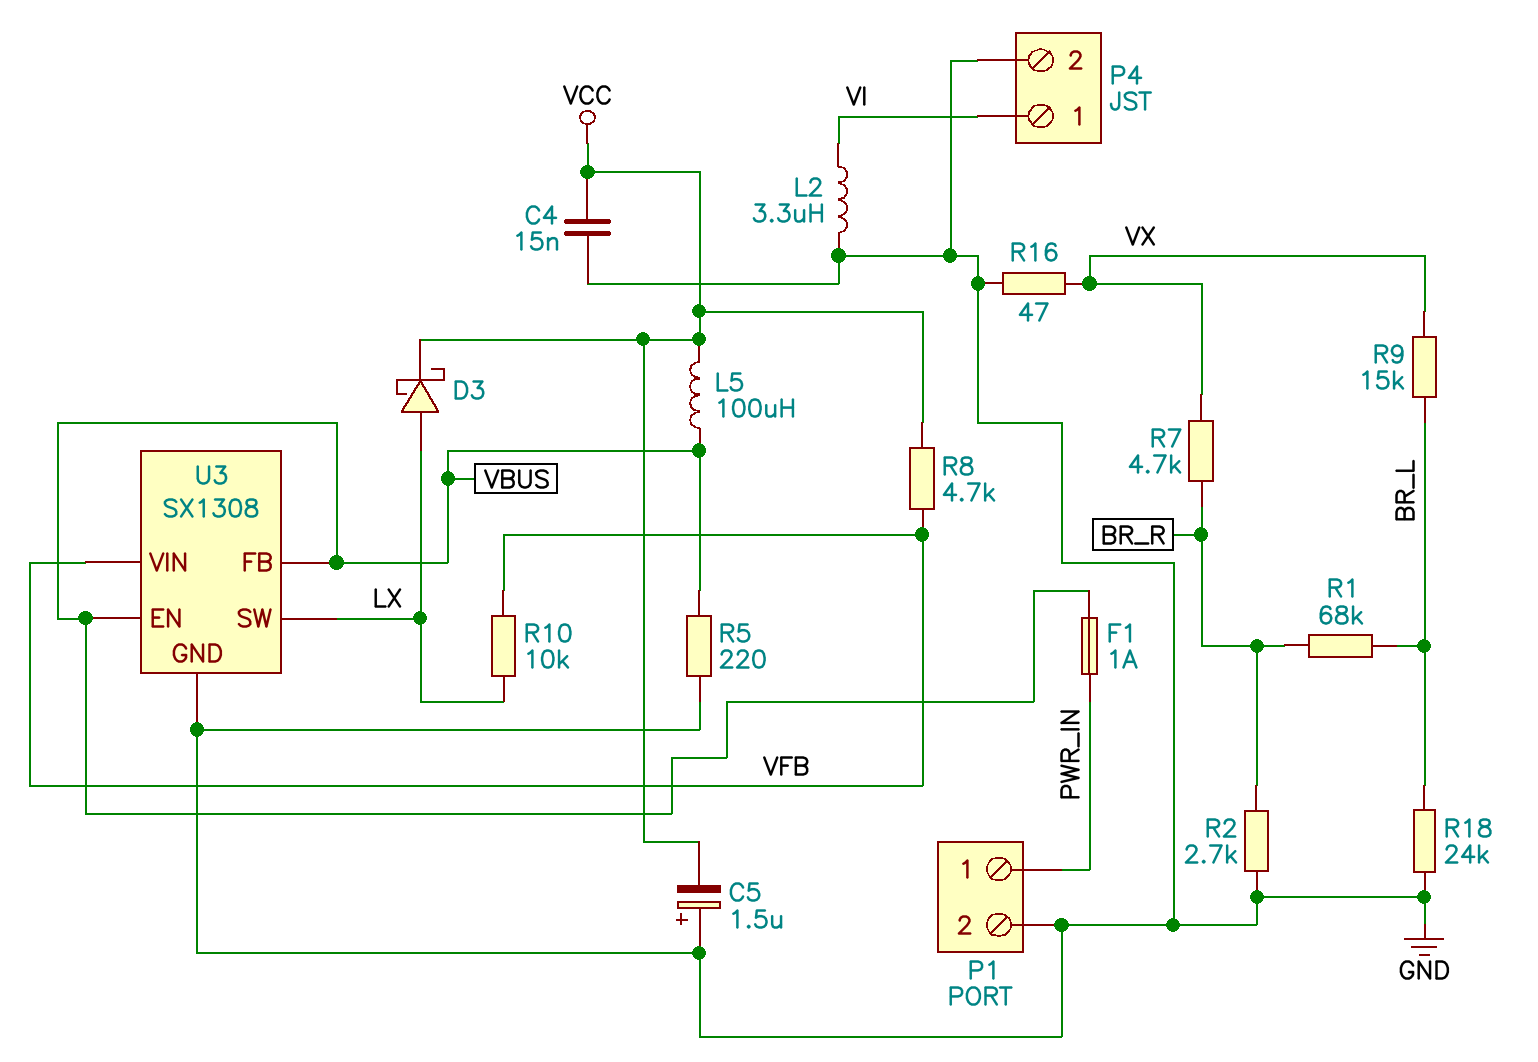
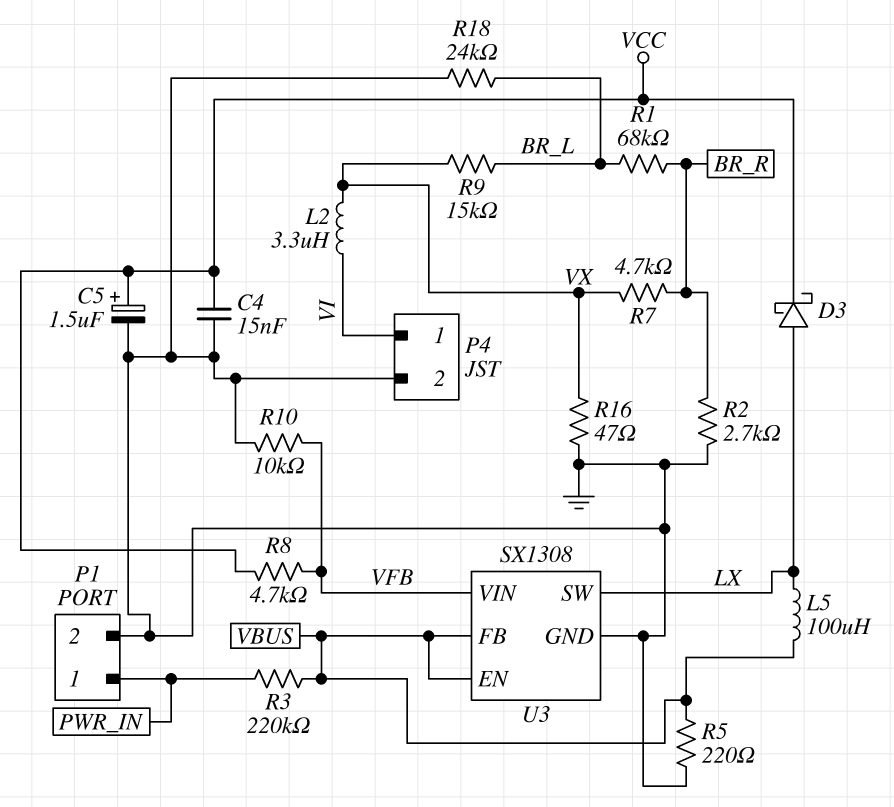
C5: 1.5uF (plus GND, minus VCC) -> 1.5uF (plus VCC, minus GND)
F1: 1A (PWR_IN, VBUS) -> none
L2: 3.3uH (GND, VI) -> 3.3uH (VI, VX)
L5: 100uH (VBUS, VCC) -> 100uH (LX, VBUS)
R3: none -> 220k (PWR_IN, VBUS)
R10: 10k (LX, VFB) -> 10k (GND, VFB)

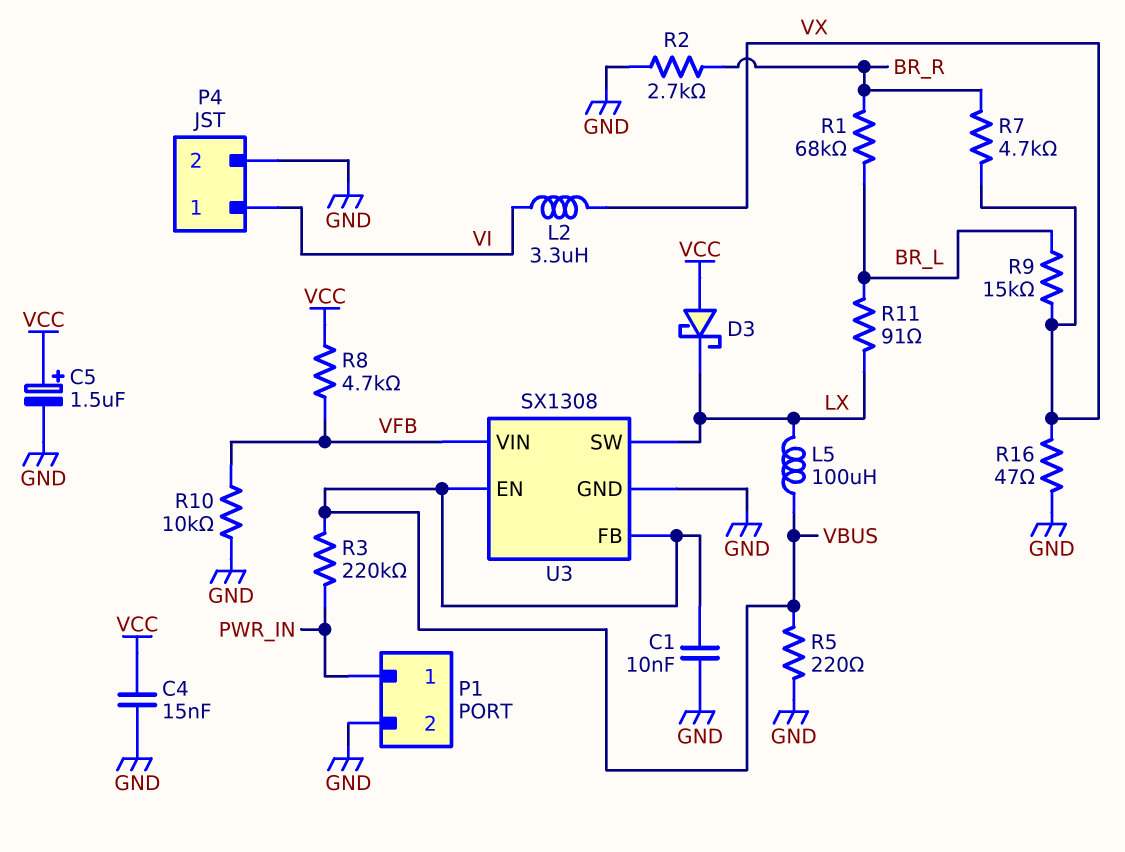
C1: none -> 10nF (GND, VBUS)
D3: schottky (A LX, K VCC) -> schottky (A VCC, K LX)
R11: none -> 91 (BR_L, LX)
R18: 24k (BR_L, GND) -> none

